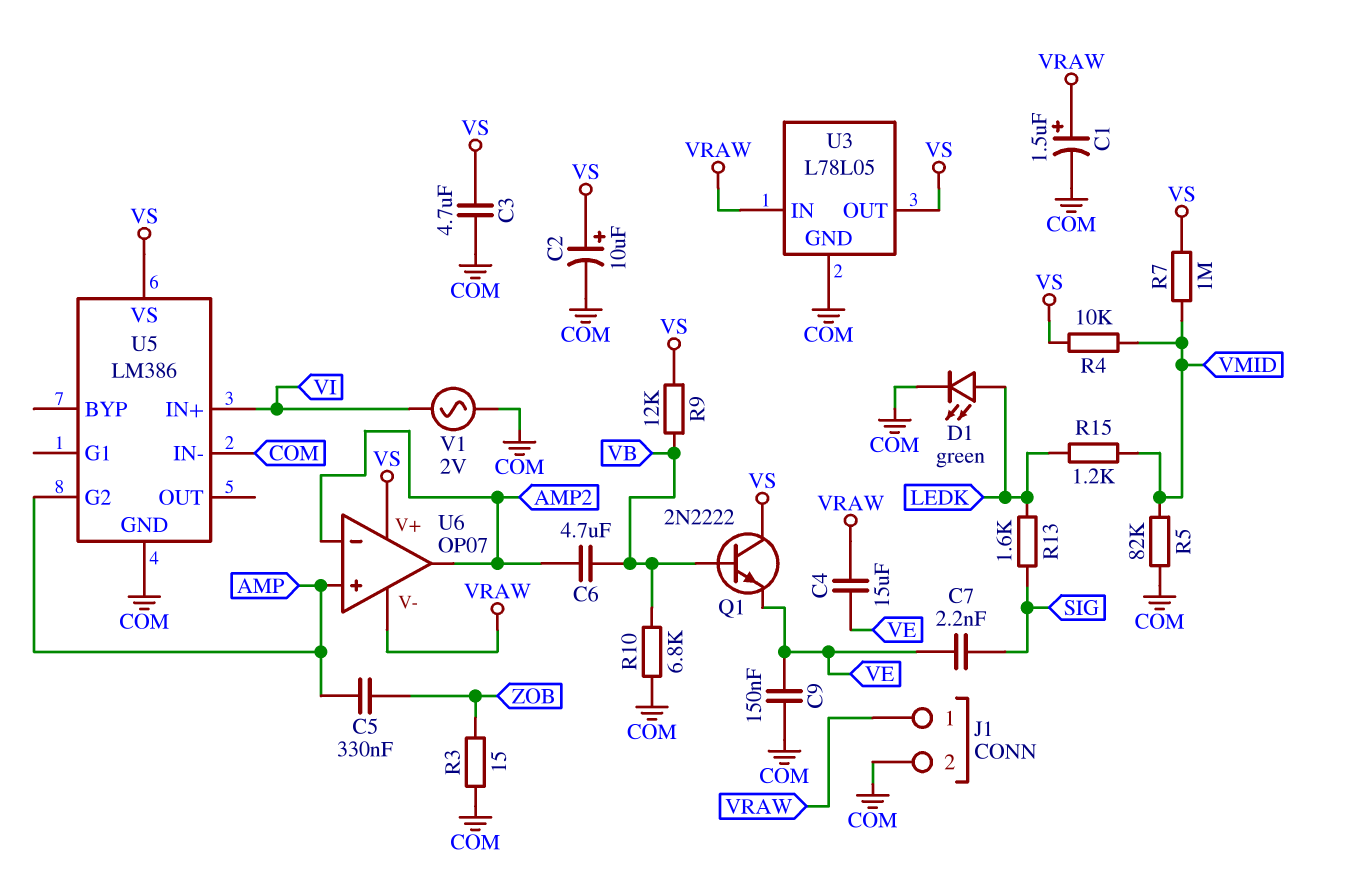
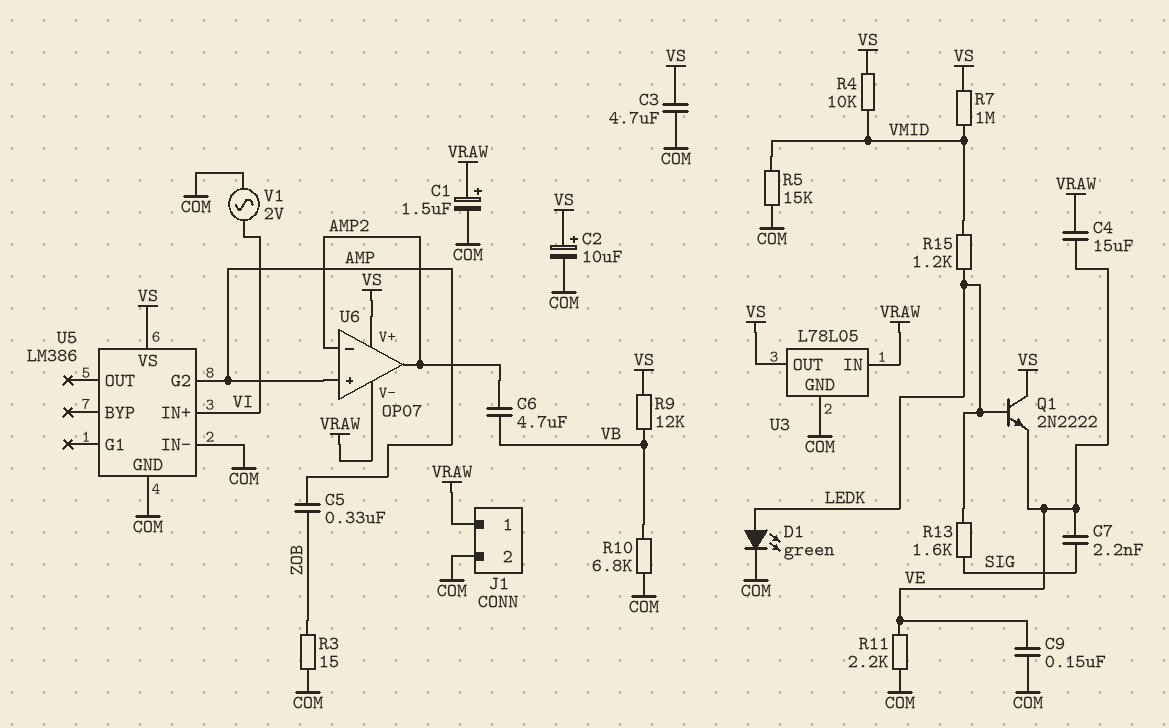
Q1: NPN 2N2222 (B VB, C VS, E VE) -> NPN 2N2222 (B LEDK, C VS, E VE)
R5: 82k (COM, VMID) -> 15k (COM, VMID)
R11: none -> 2.2k (COM, VE)

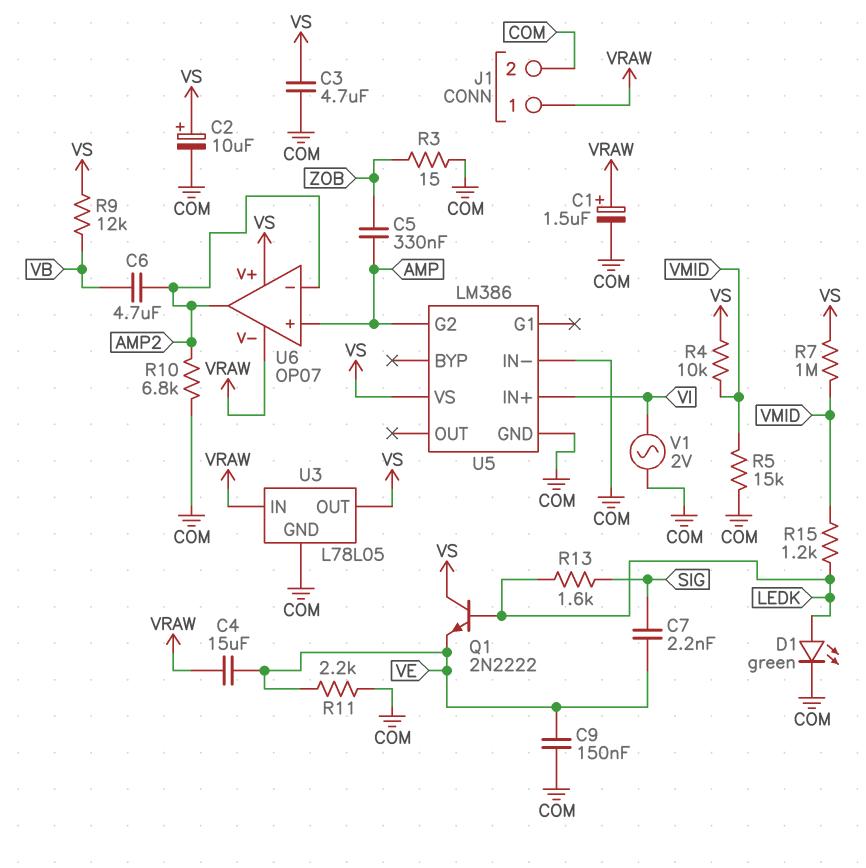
R10: 6.8k (COM, VB) -> 6.8k (AMP2, COM)

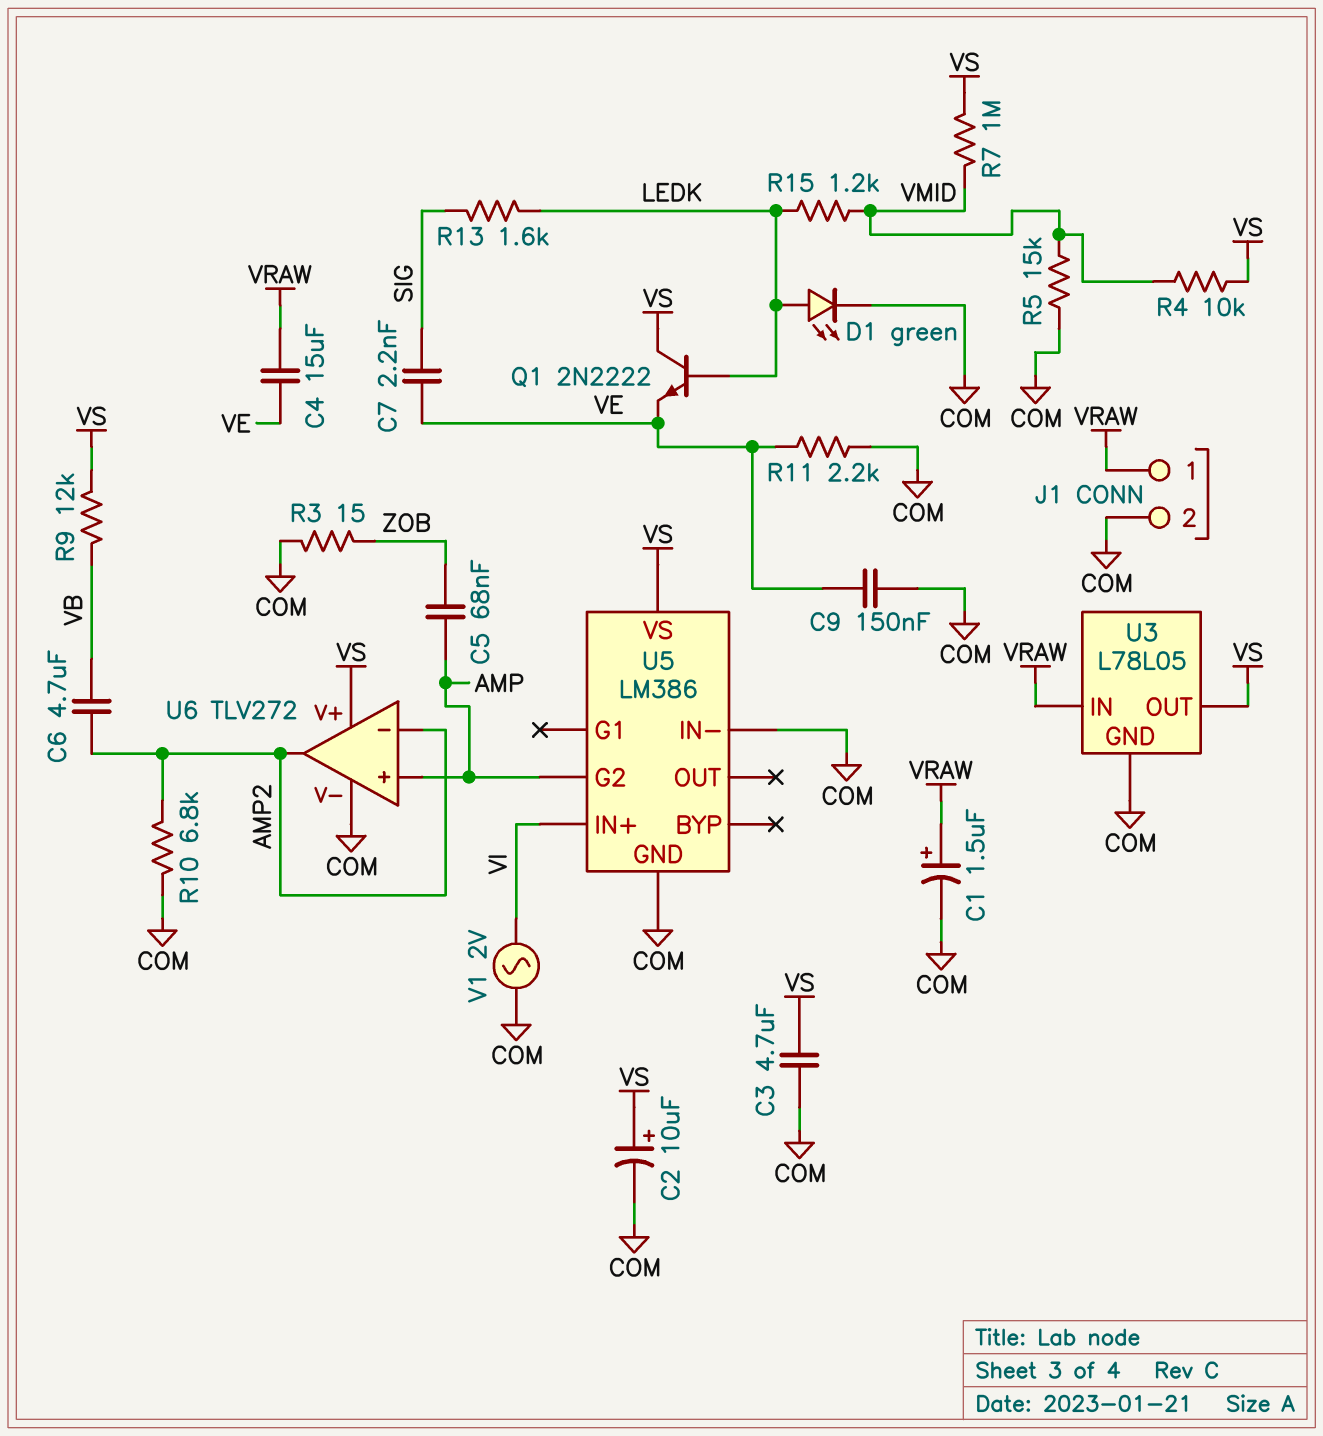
C5: 330nF (AMP, ZOB) -> 68nF (AMP, ZOB)
U6: OP07 -> TLV272
U6 pin V-: VRAW -> COM

